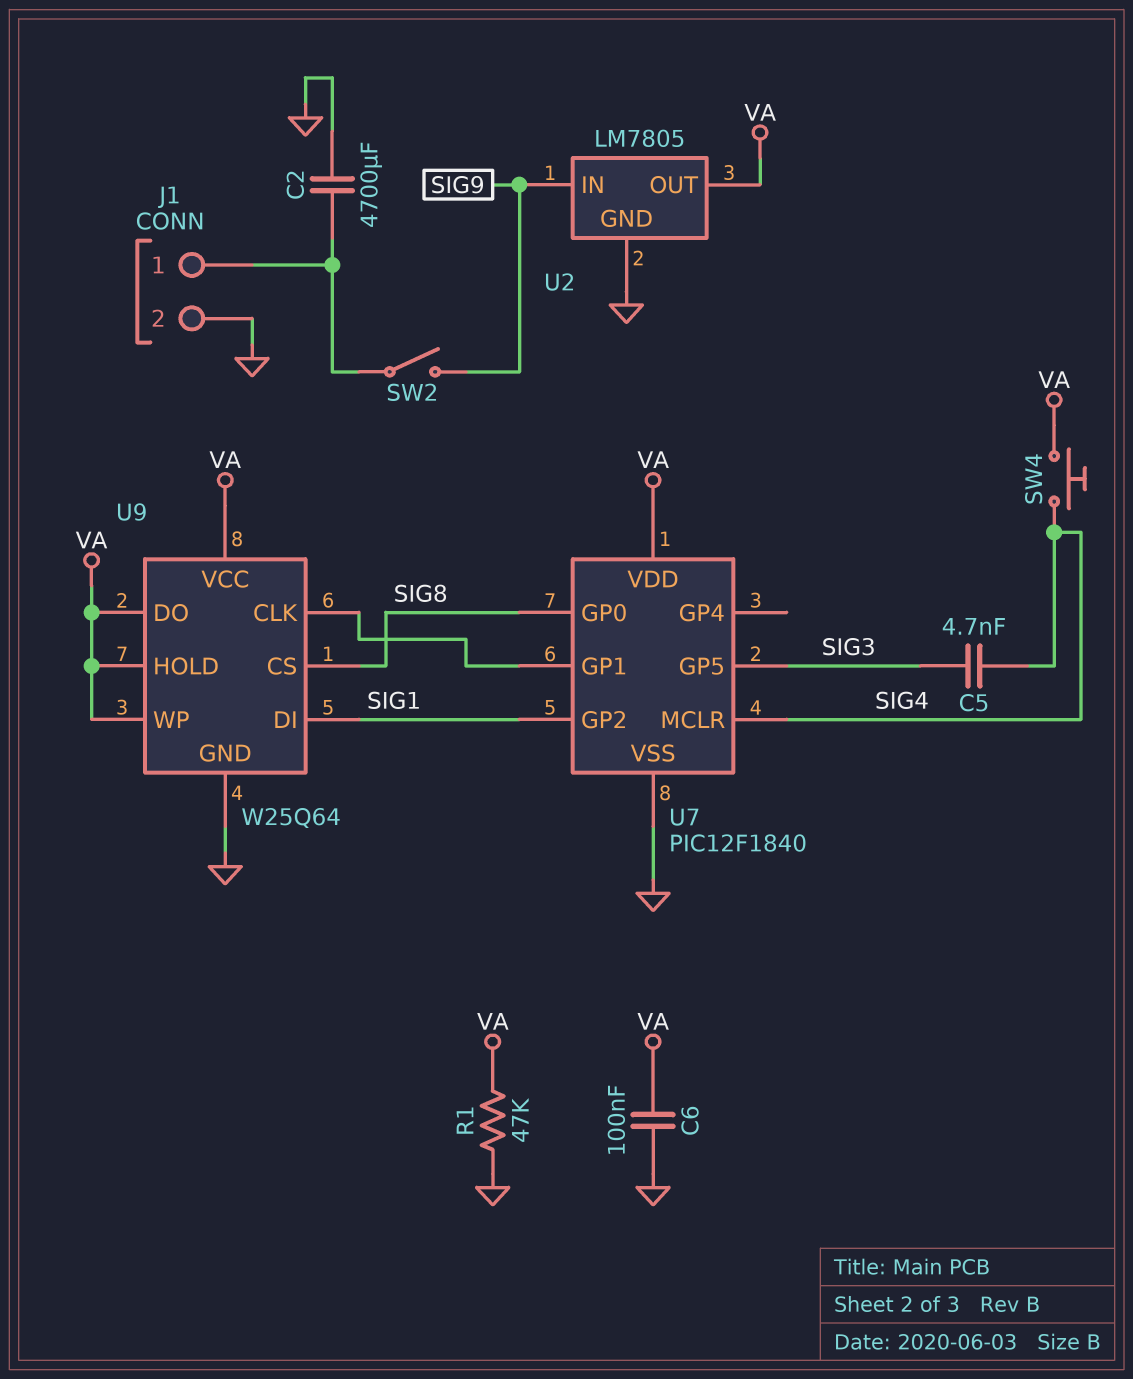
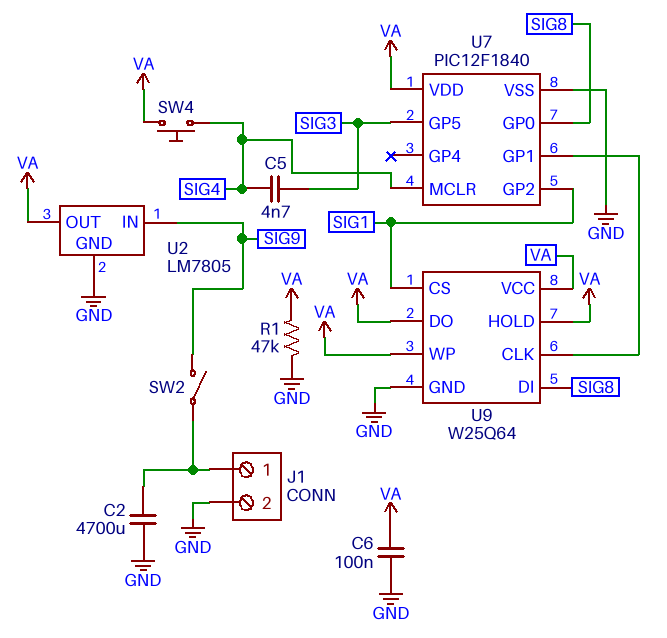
U9 pin CS: SIG8 -> SIG1
U9 pin DI: SIG1 -> SIG8

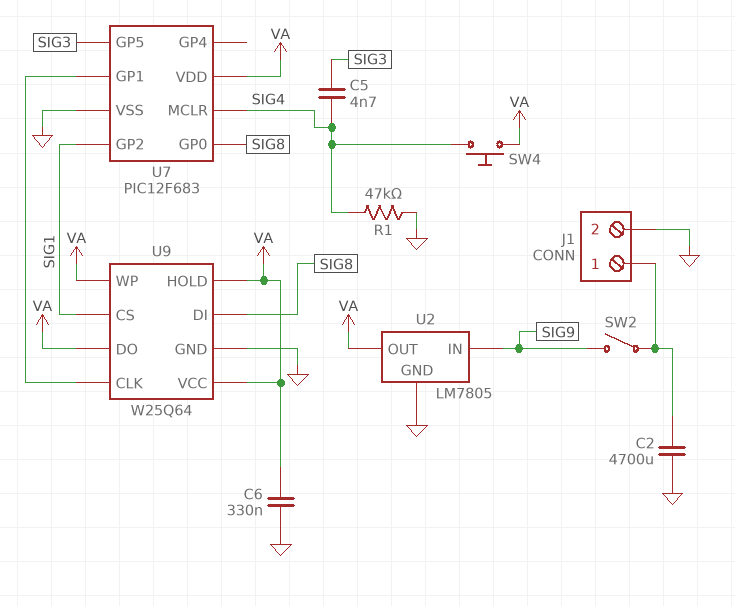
C6: 100nF (GND, VA) -> 330nF (GND, VA)
R1: 47k (GND, VA) -> 47k (GND, SIG4)
U7: PIC12F1840 -> PIC12F683

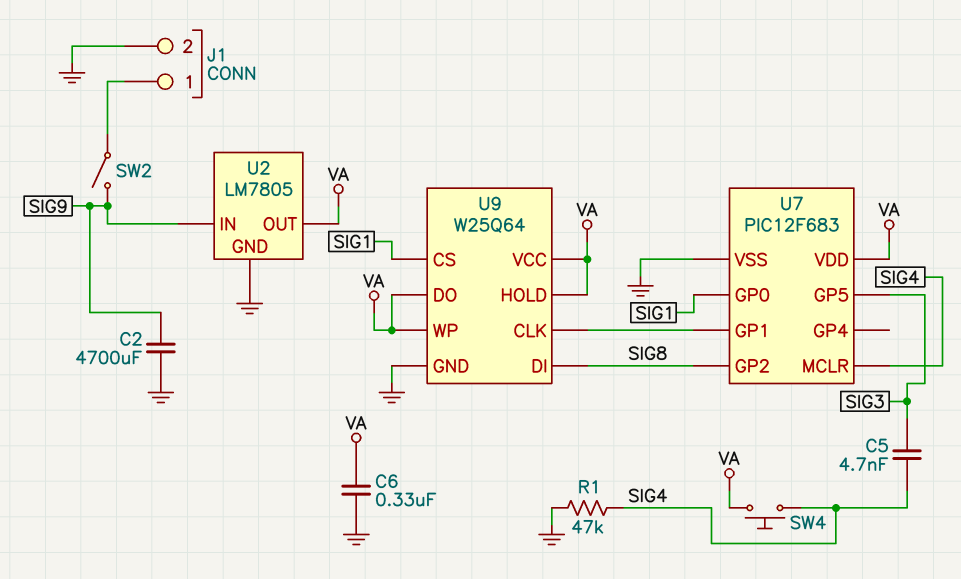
C2: 4700uF (GND, J1/1) -> 4700uF (GND, SIG9)
U7 pin GP0: SIG8 -> SIG1
U7 pin GP2: SIG1 -> SIG8

